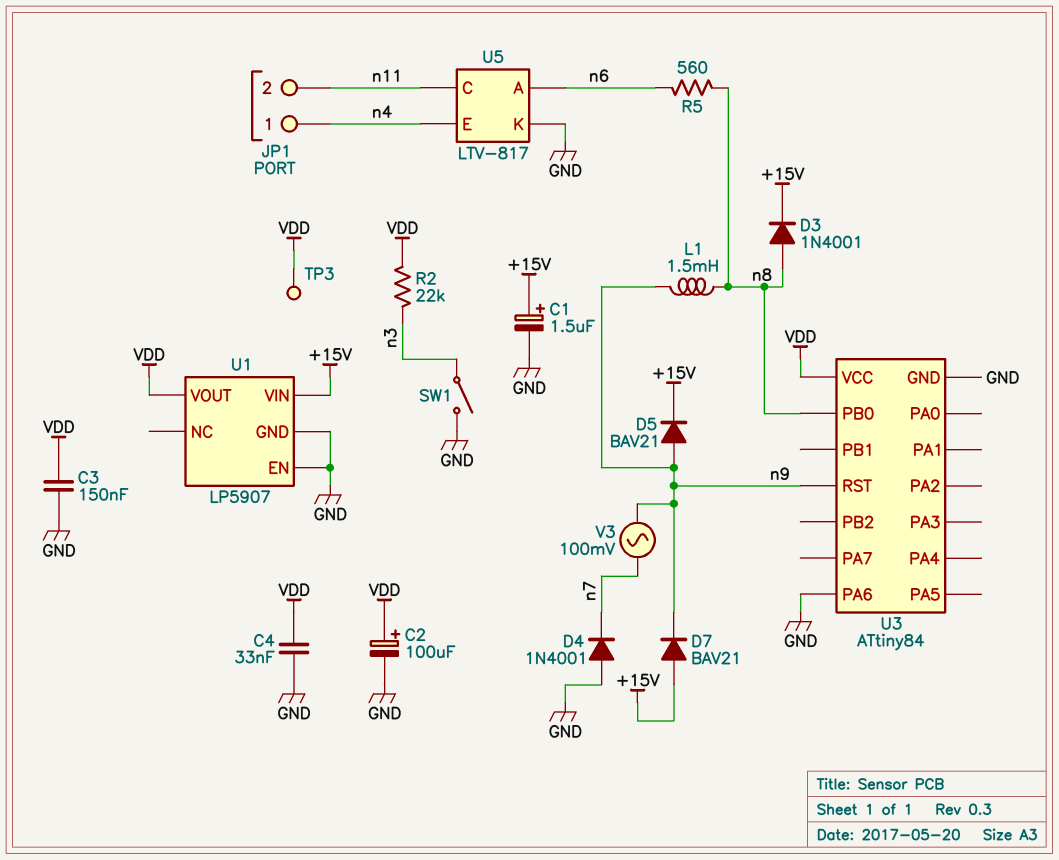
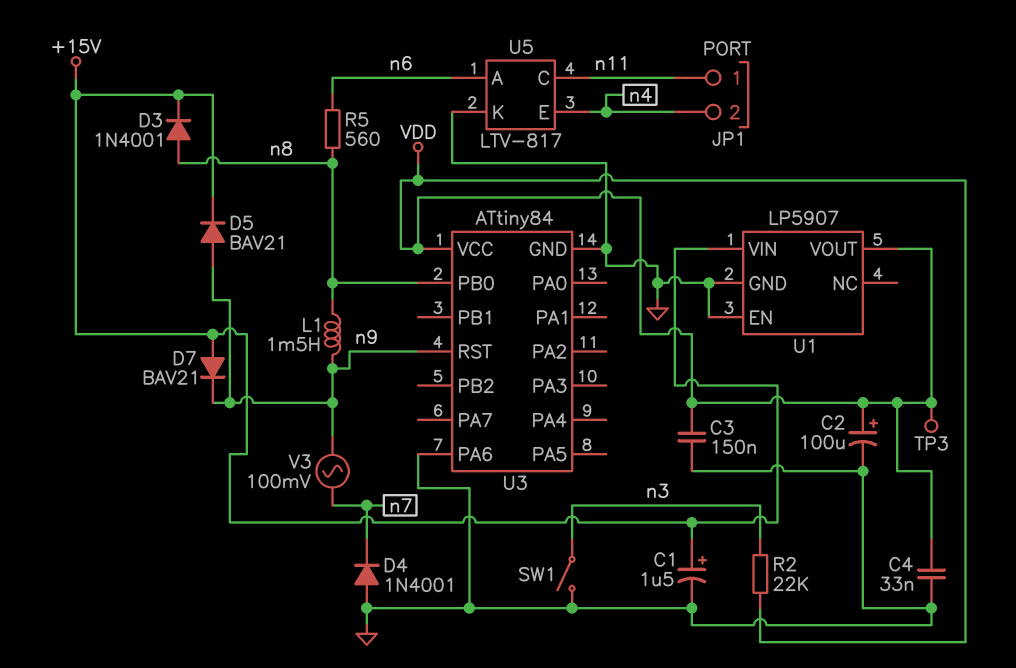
JP1 pin 1: n4 -> n11
JP1 pin 2: n11 -> n4

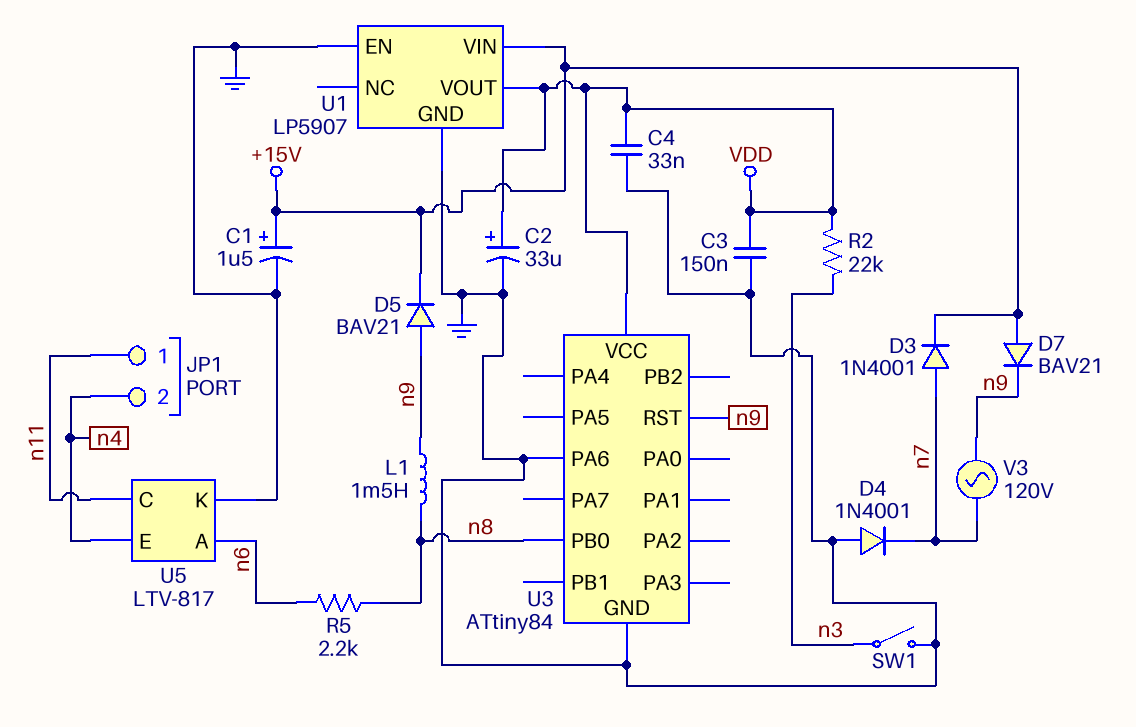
C2: 100uF (plus VDD, minus GND) -> 33uF (plus VDD, minus GND)
D3: diode 1N4001 (A n8, K +15V) -> diode 1N4001 (A n7, K +15V)
R5: 560 (n6, n8) -> 2.2k (n6, n8)
TP3: test point (VDD) -> none
V3: AC 100mV (n7, n9) -> AC 120V (n7, n9)

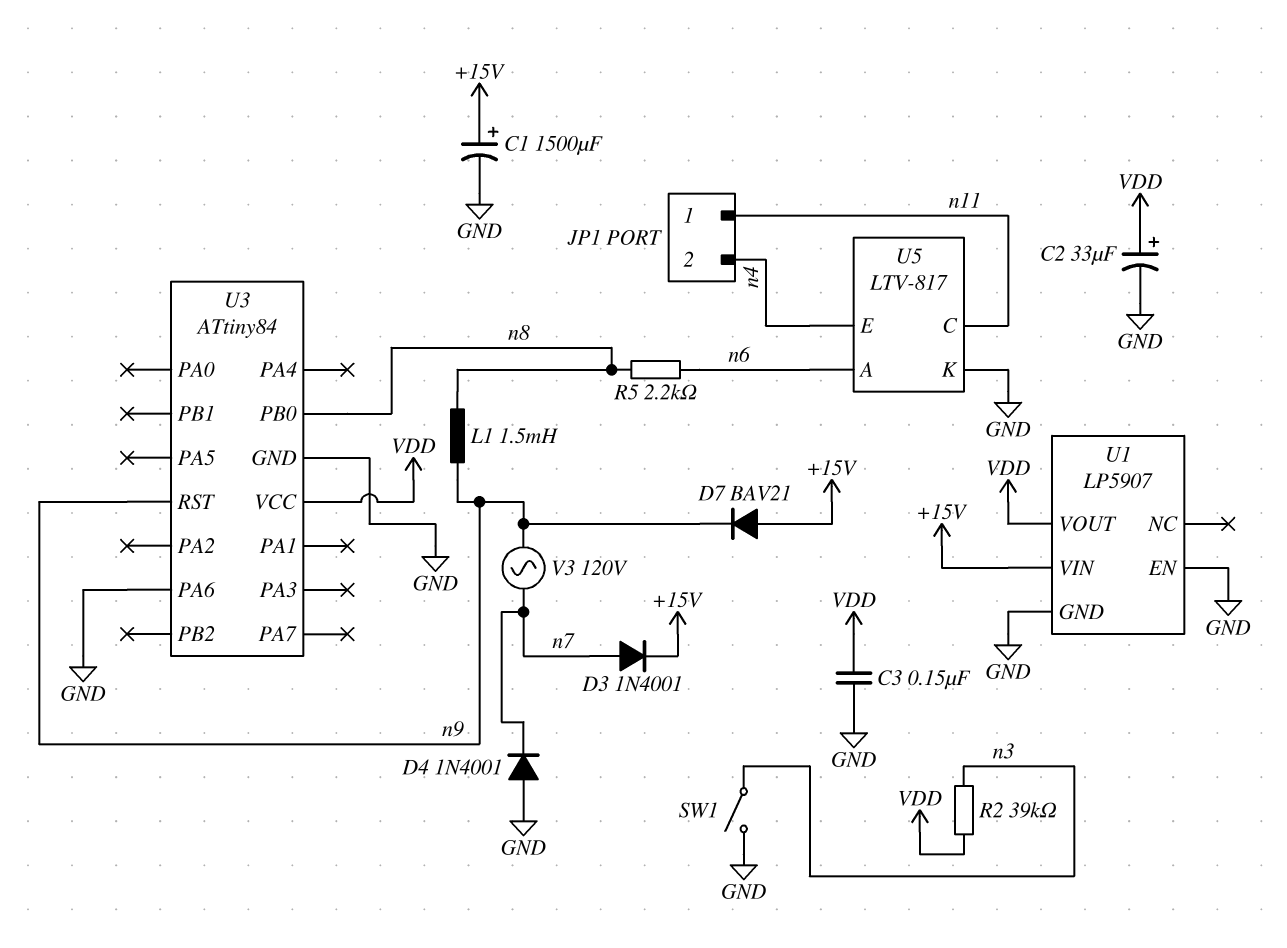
C1: 1.5uF (plus +15V, minus GND) -> 1500uF (plus +15V, minus GND)
C4: 33nF (GND, VDD) -> none
D5: diode BAV21 (A n9, K +15V) -> none
R2: 22k (VDD, n3) -> 39k (VDD, n3)

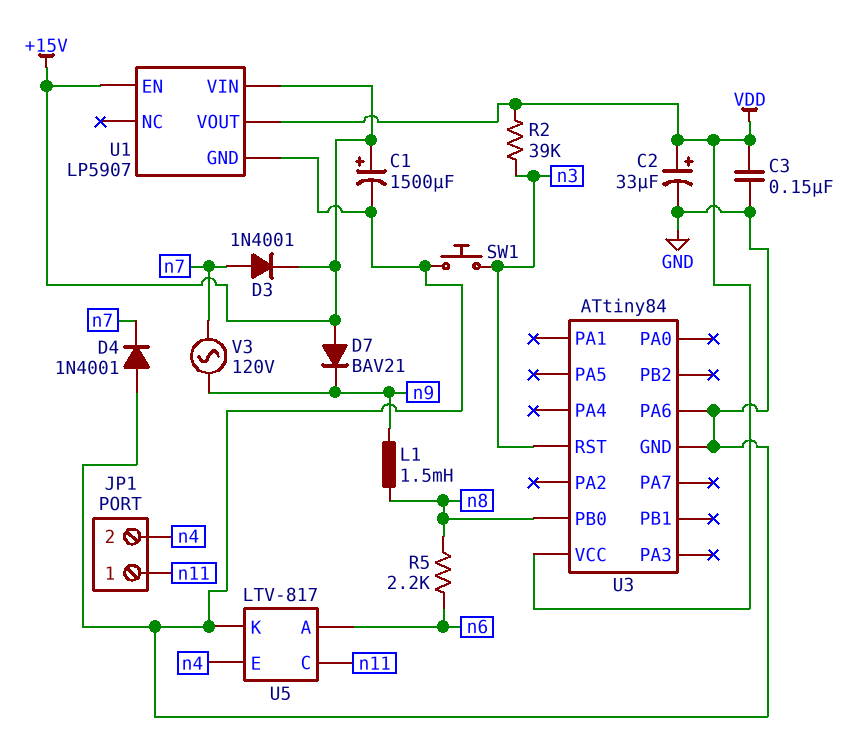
SW1: switch (GND, n3) -> button (GND, n3)
U1 pin EN: GND -> +15V
U3 pin RST: n9 -> n3

